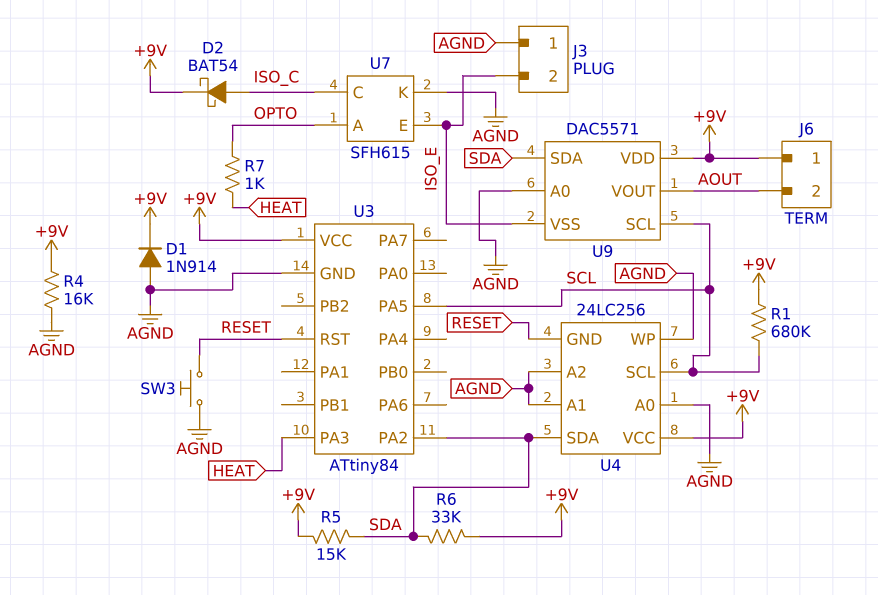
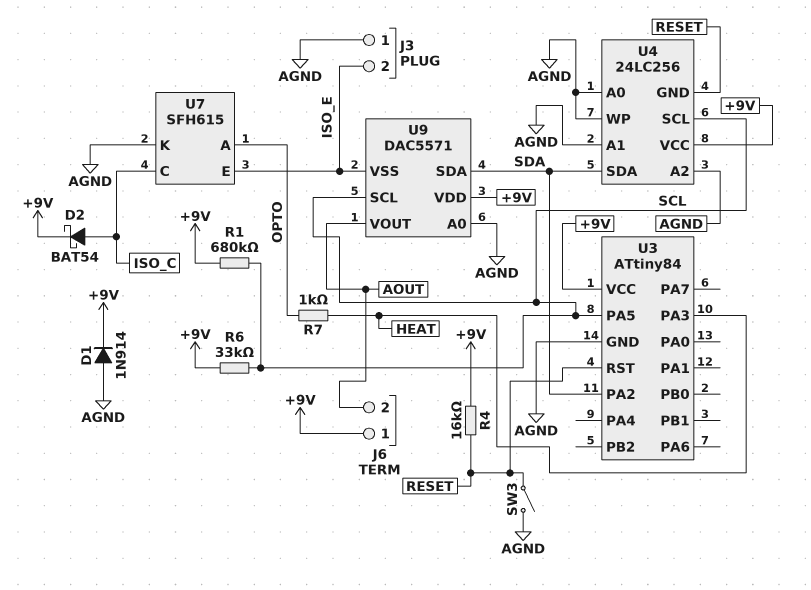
R4: 16k (+9V, AGND) -> 16k (+9V, RESET)
R5: 15k (+9V, SDA) -> none
R6: 33k (+9V, SDA) -> 33k (+9V, SCL)
SW3: button (AGND, RESET) -> switch (AGND, RESET)

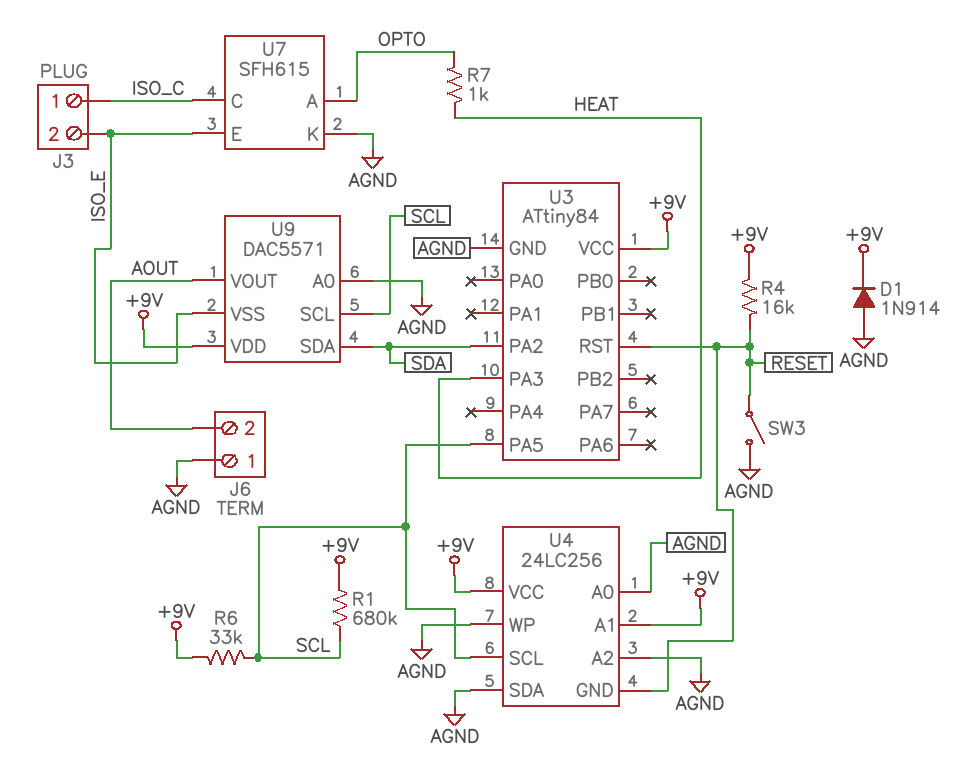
D2: schottky BAT54 (A ISO_C, K +9V) -> none
J3 pin 1: AGND -> ISO_C
J6 pin 1: +9V -> AGND
U4 pin A1: AGND -> +9V
U4 pin SDA: SDA -> AGND

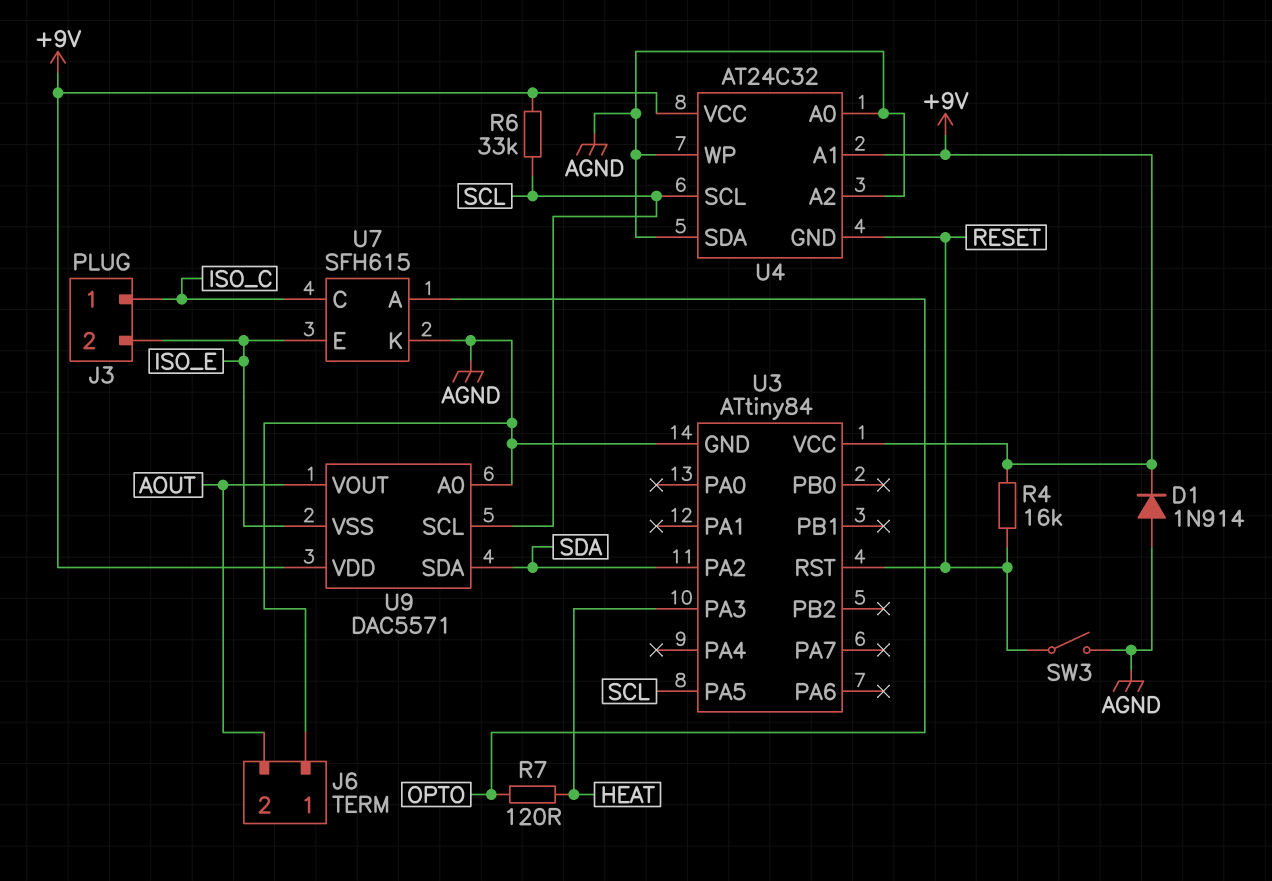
R1: 680k (+9V, SCL) -> none
R7: 1k (HEAT, OPTO) -> 120 (HEAT, OPTO)
U4: 24LC256 -> AT24C32

